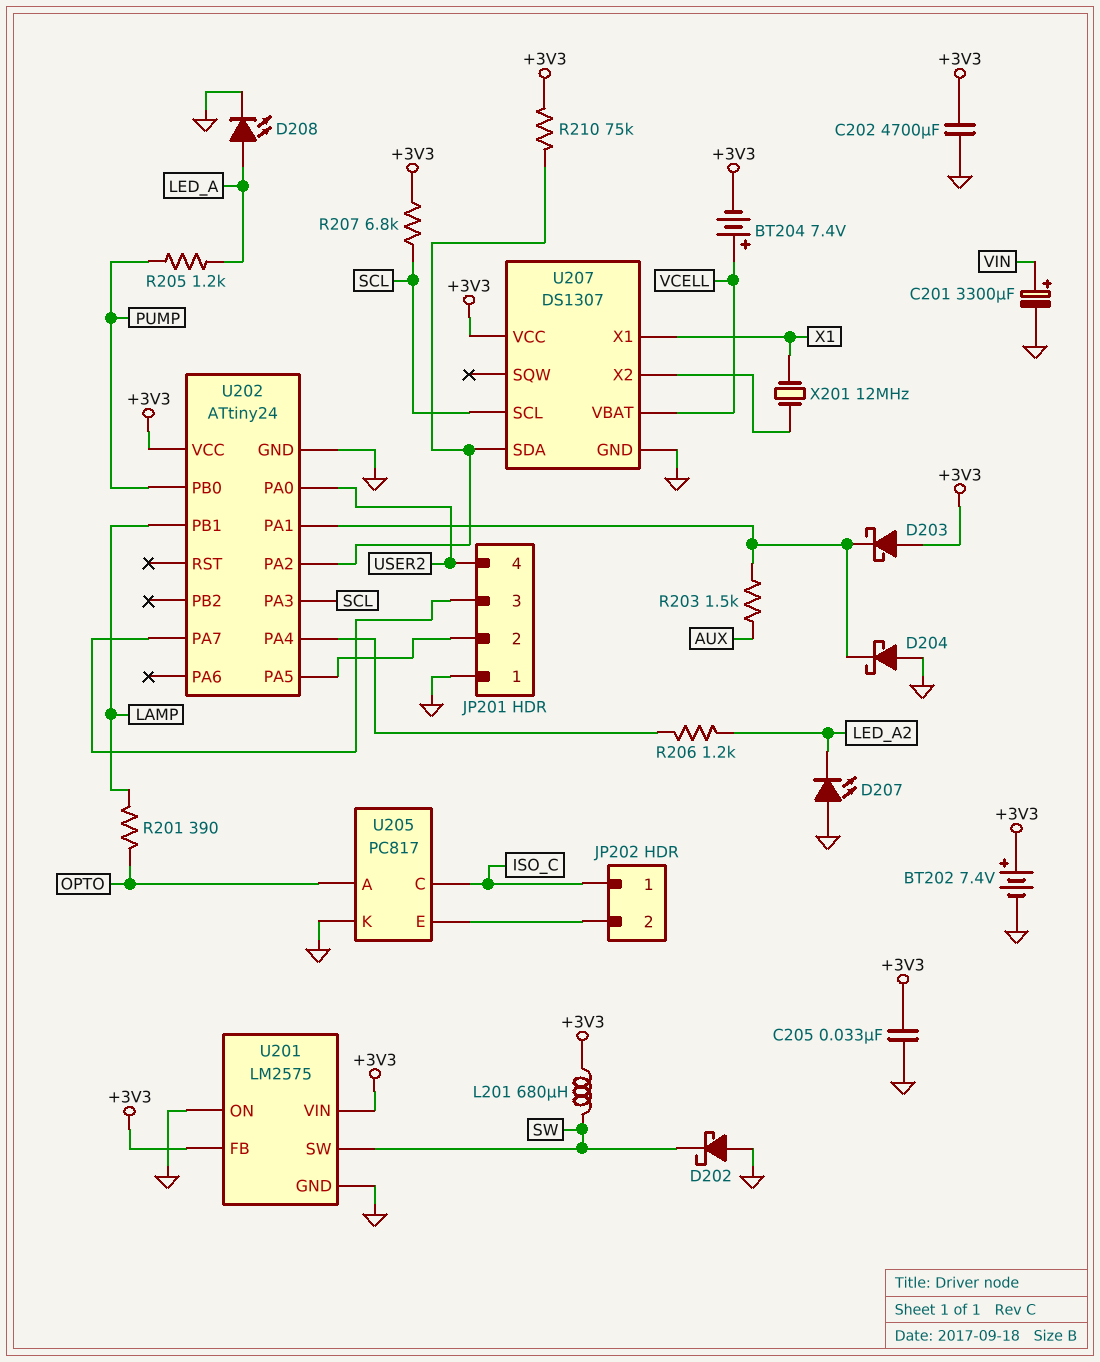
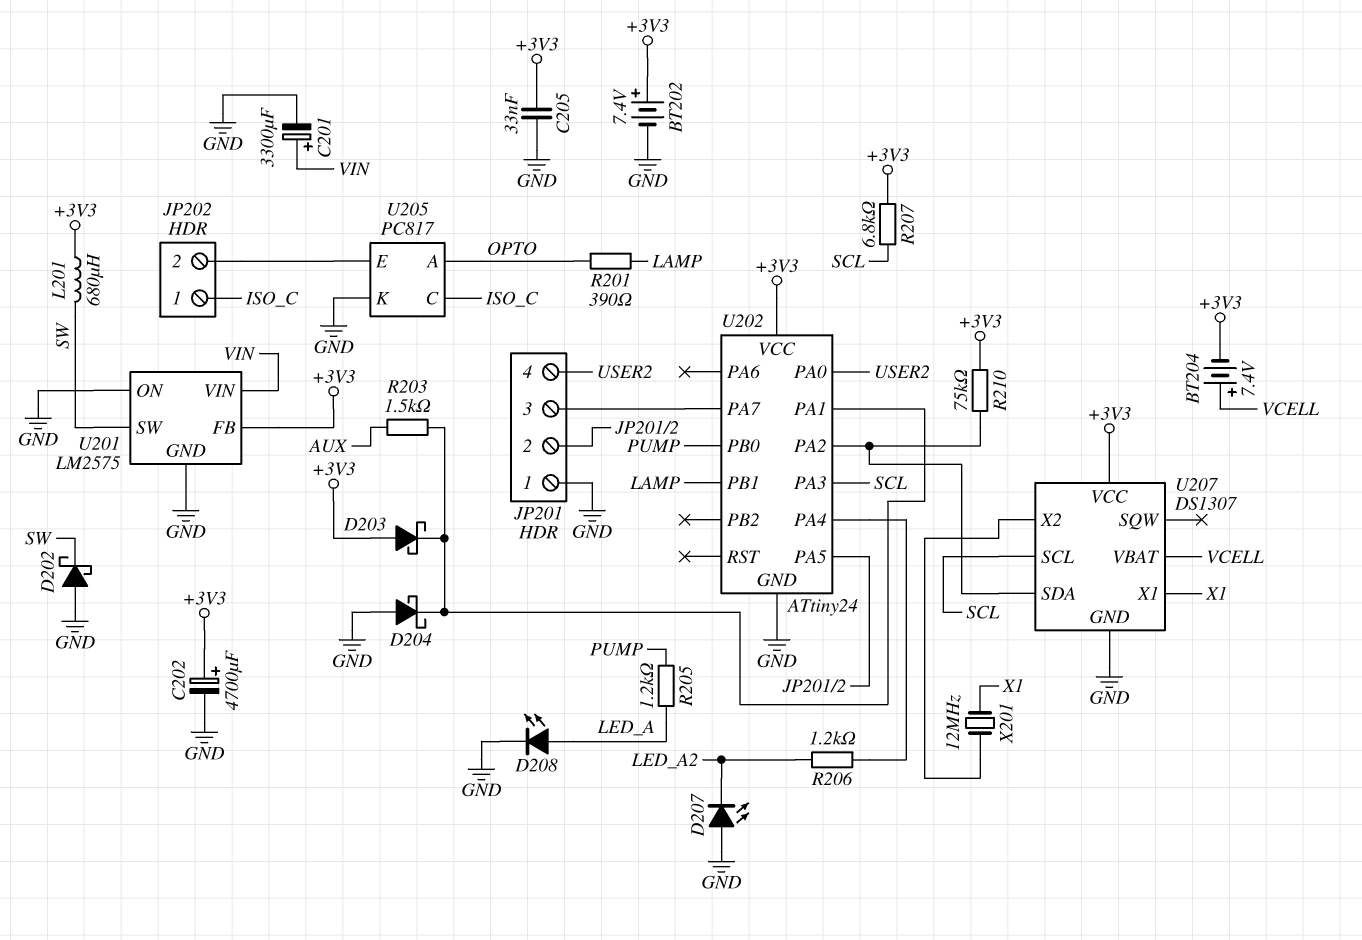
C202: 4700uF (+3V3, GND) -> 4700uF (plus +3V3, minus GND)
U201 pin VIN: +3V3 -> VIN

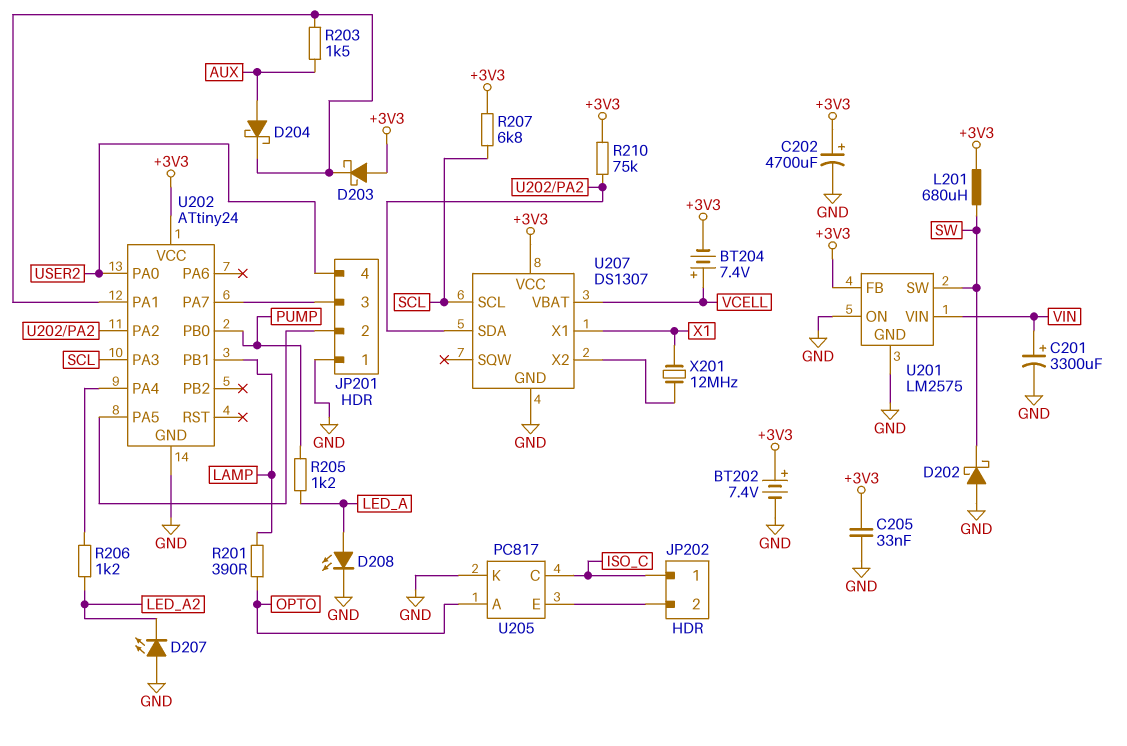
D204: schottky (A GND, K U202/PA1) -> schottky (A AUX, K U202/PA1)

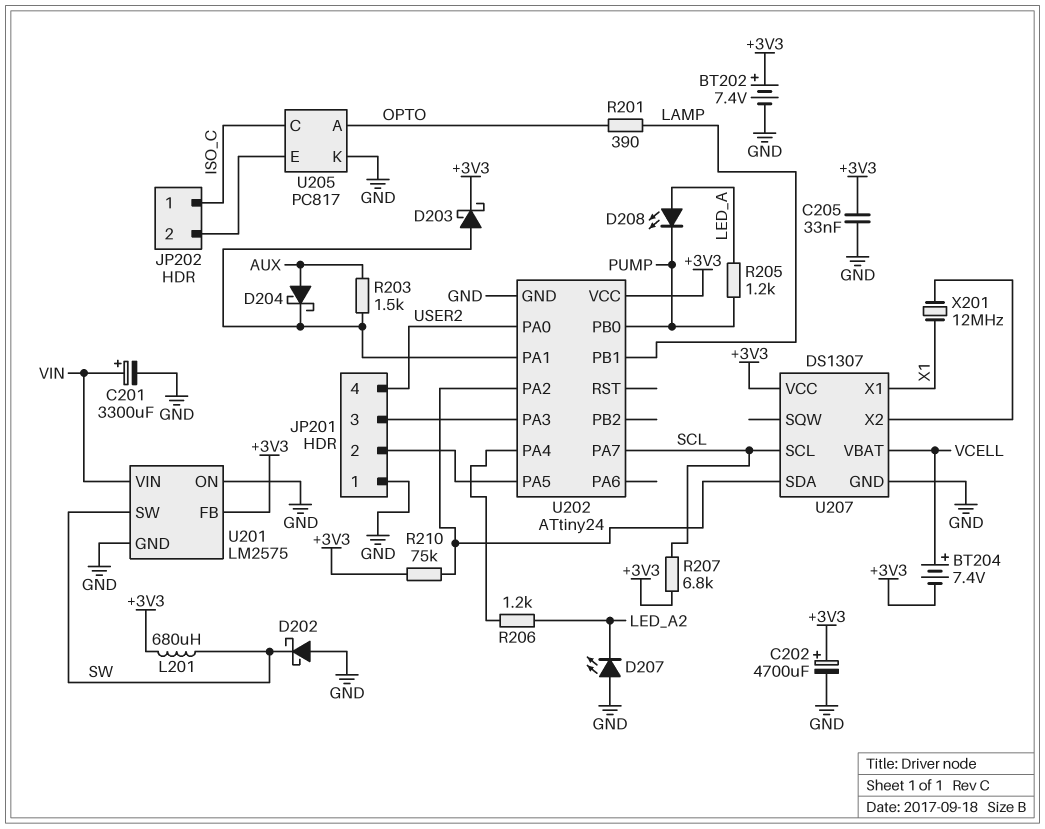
D203: schottky (A +3V3, K U202/PA1) -> schottky (A U202/PA1, K +3V3)
D208: LED (A LED_A, K GND) -> LED (A LED_A, K PUMP)
U202 pin PA3: SCL -> JP201/3
U202 pin PA7: JP201/3 -> SCL

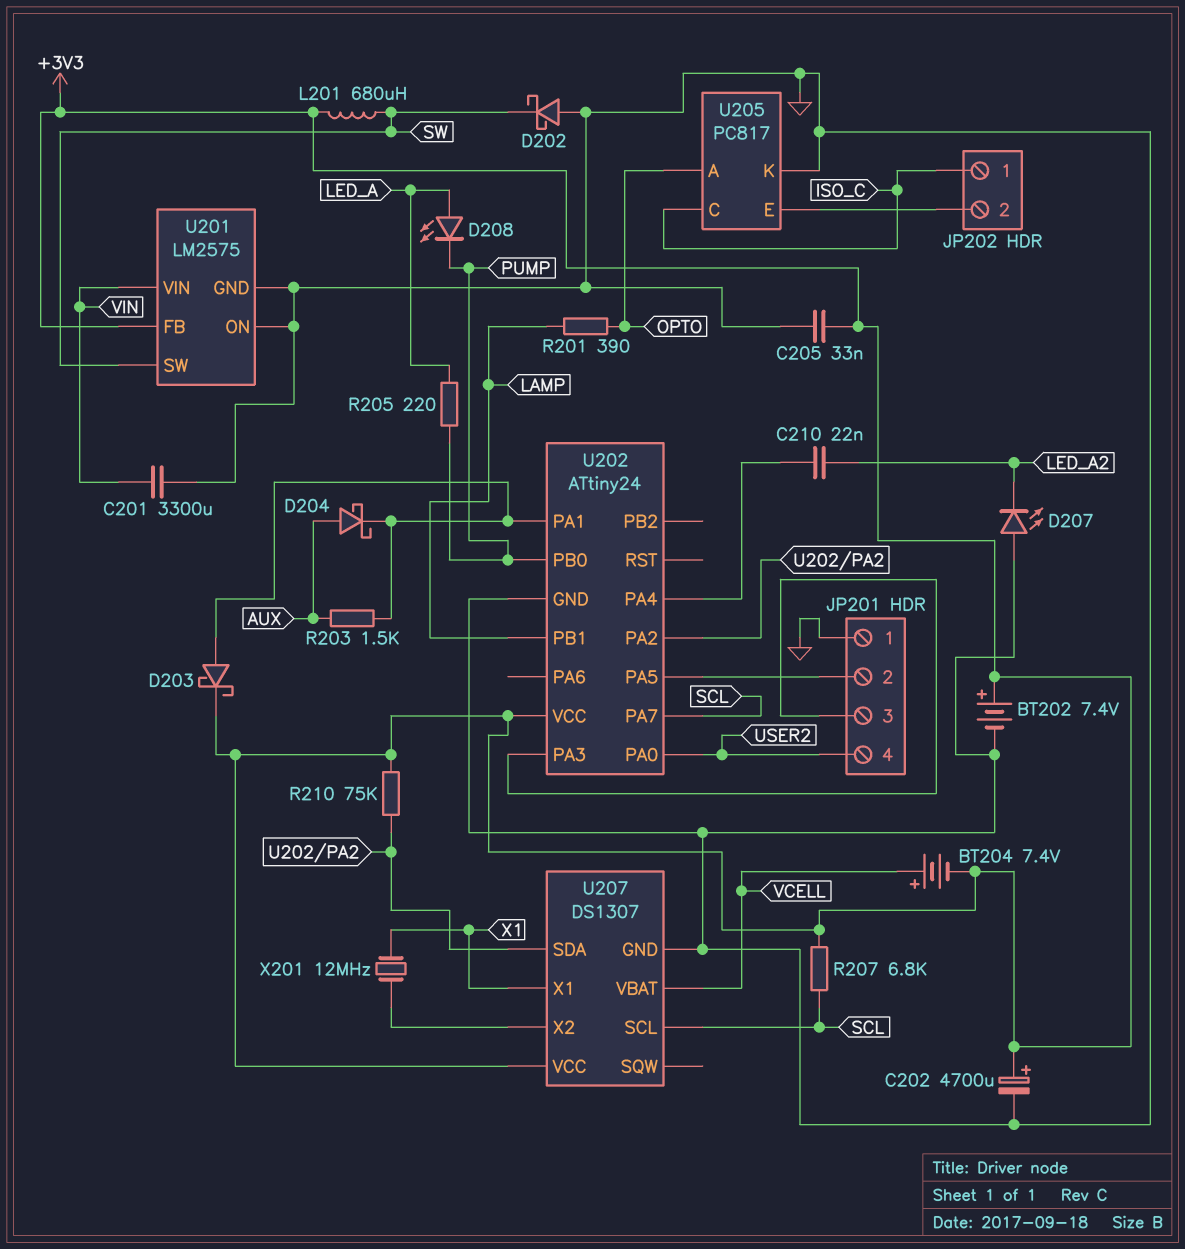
C201: 3300uF (plus VIN, minus GND) -> 3300uF (GND, VIN)
C210: none -> 22nF (LED_A2, U202/PA4)
R205: 1.2k (LED_A, PUMP) -> 220 (LED_A, PUMP)
R206: 1.2k (LED_A2, U202/PA4) -> none

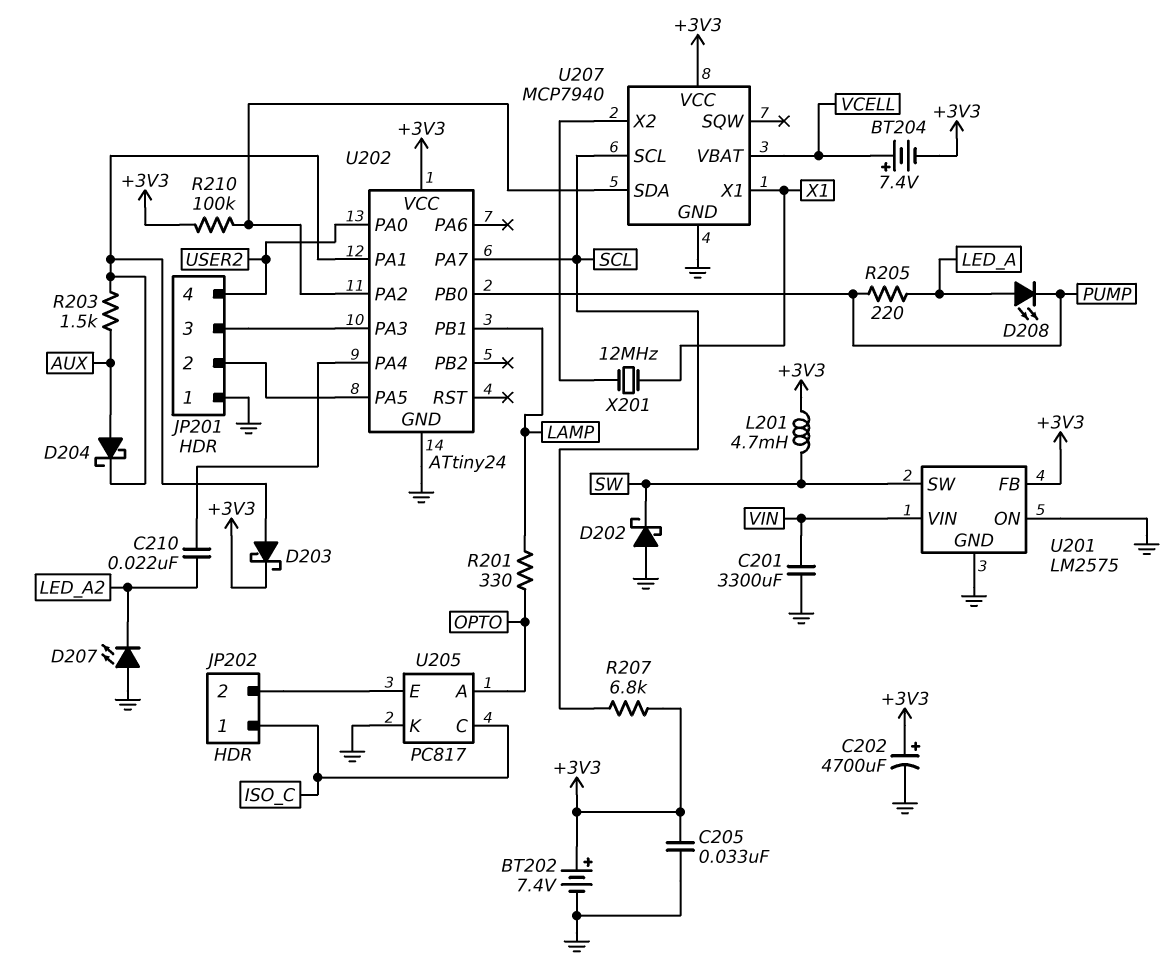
L201: 680uH (+3V3, SW) -> 4.7mH (+3V3, SW)
R201: 390 (LAMP, OPTO) -> 330 (LAMP, OPTO)
R210: 75k (+3V3, U202/PA2) -> 100k (+3V3, U202/PA2)
U207: DS1307 -> MCP7940

